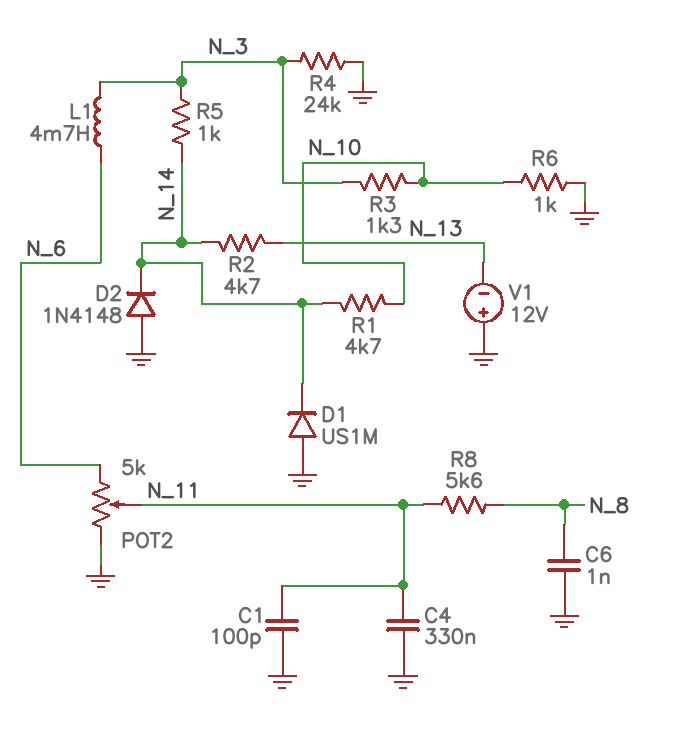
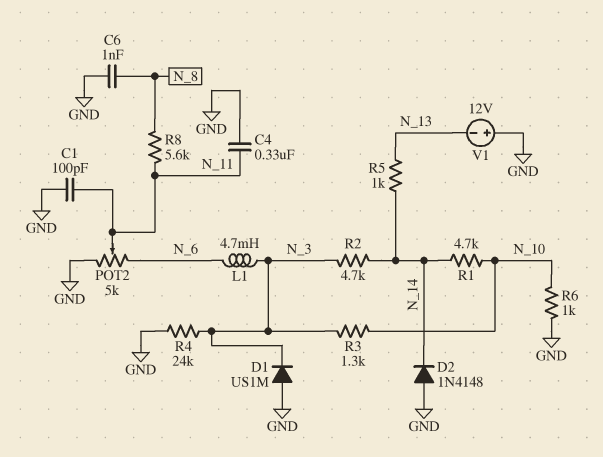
D1: diode US1M (A GND, K N_14) -> diode US1M (A GND, K N_3)
R2: 4.7k (N_13, N_14) -> 4.7k (N_3, N_14)
R5: 1k (N_3, N_14) -> 1k (N_13, N_14)

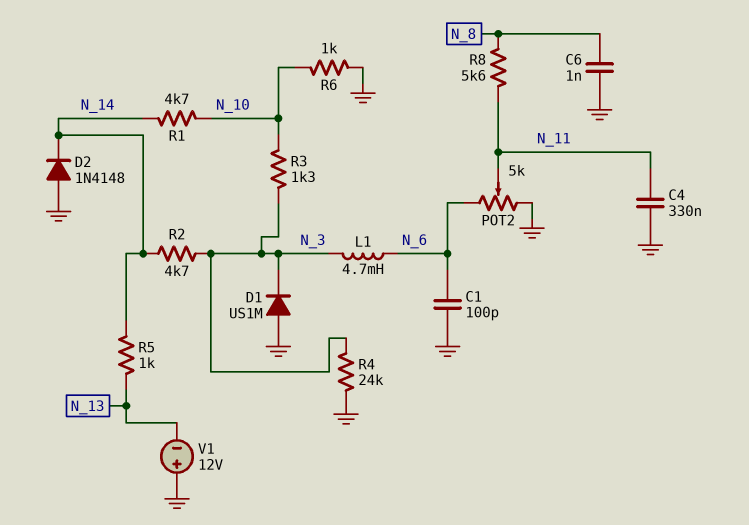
C1: 100pF (GND, N_11) -> 100pF (GND, N_6)

